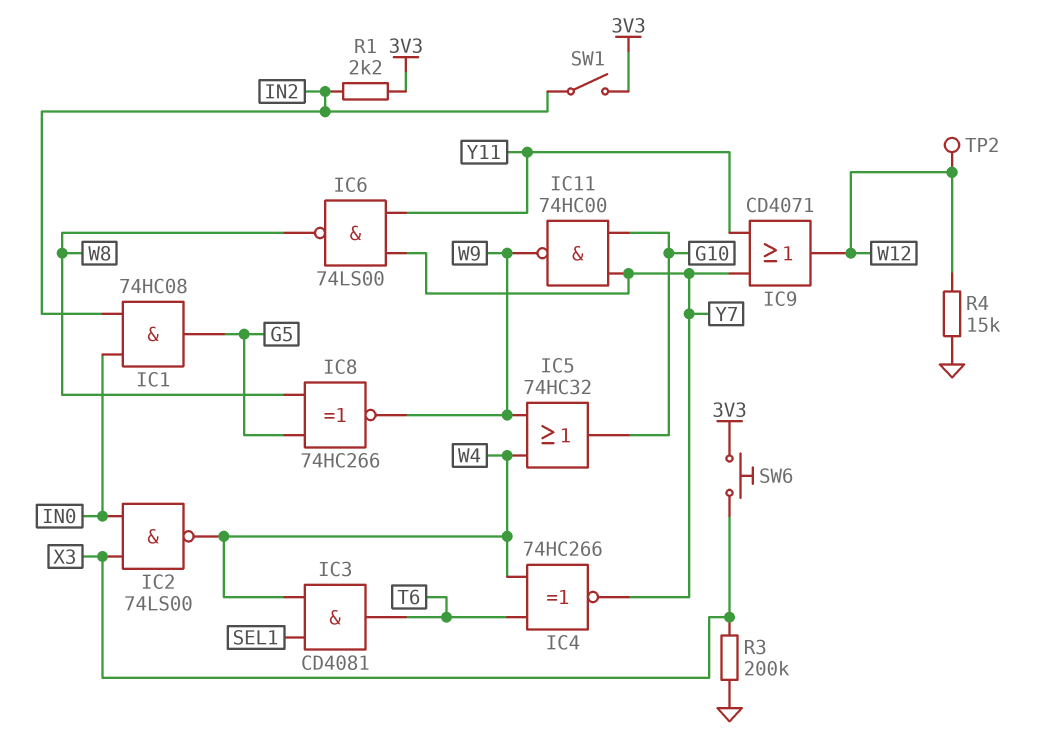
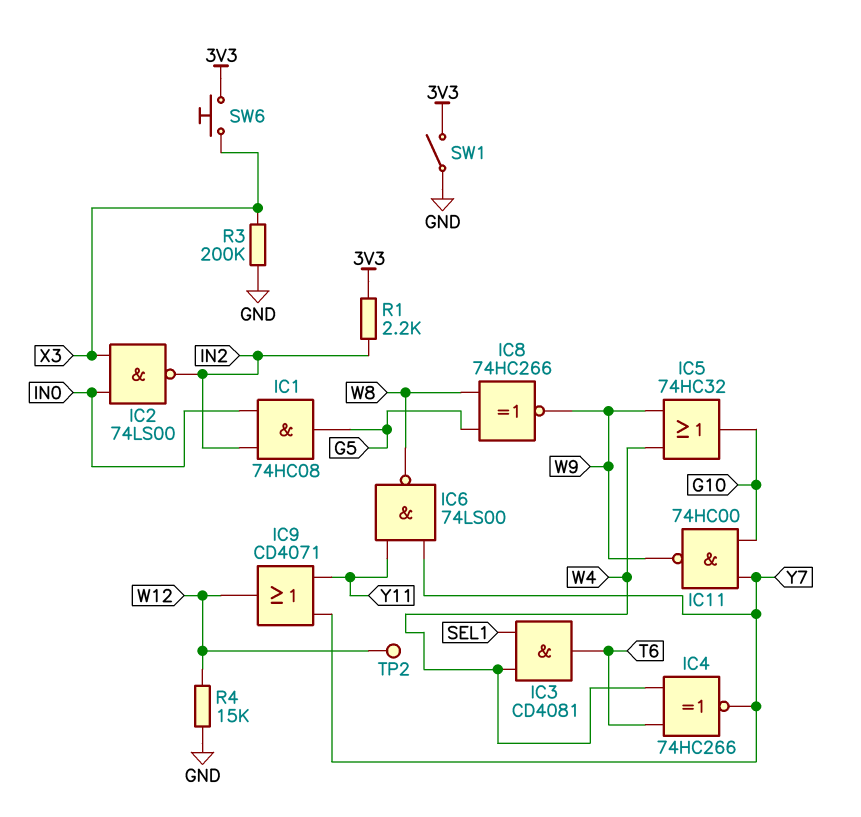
IC2: NAND 74LS00 (in IN0, in X3, out W4) -> NAND 74LS00 (in IN0, in X3, out IN2)
SW1: switch (3V3, IN2) -> switch (3V3, GND)

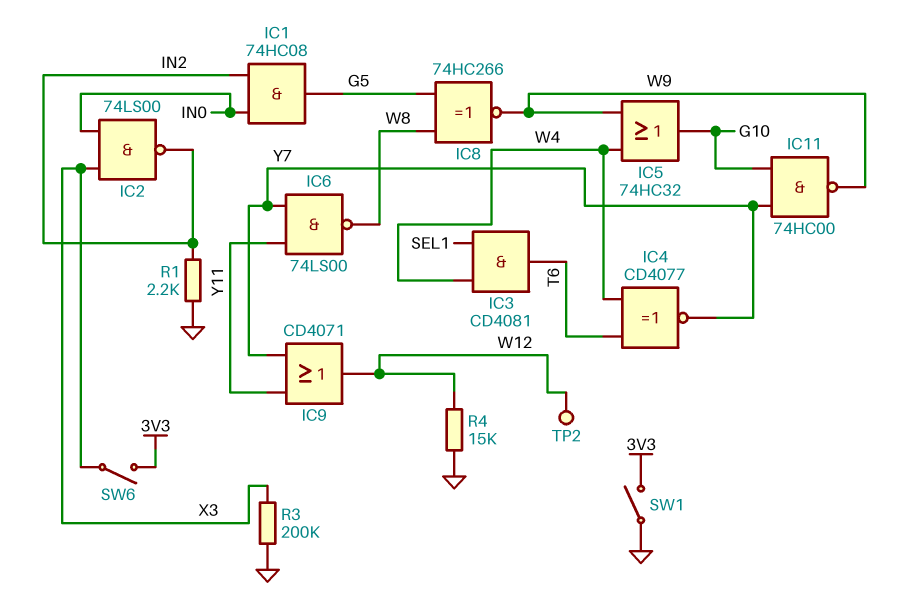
IC4: XNOR 74HC266 (in T6, in W4, out Y7) -> XNOR CD4077 (in T6, in W4, out Y7)
R1: 2.2k (3V3, IN2) -> 2.2k (GND, IN2)
SW6: button (3V3, X3) -> switch (3V3, X3)

